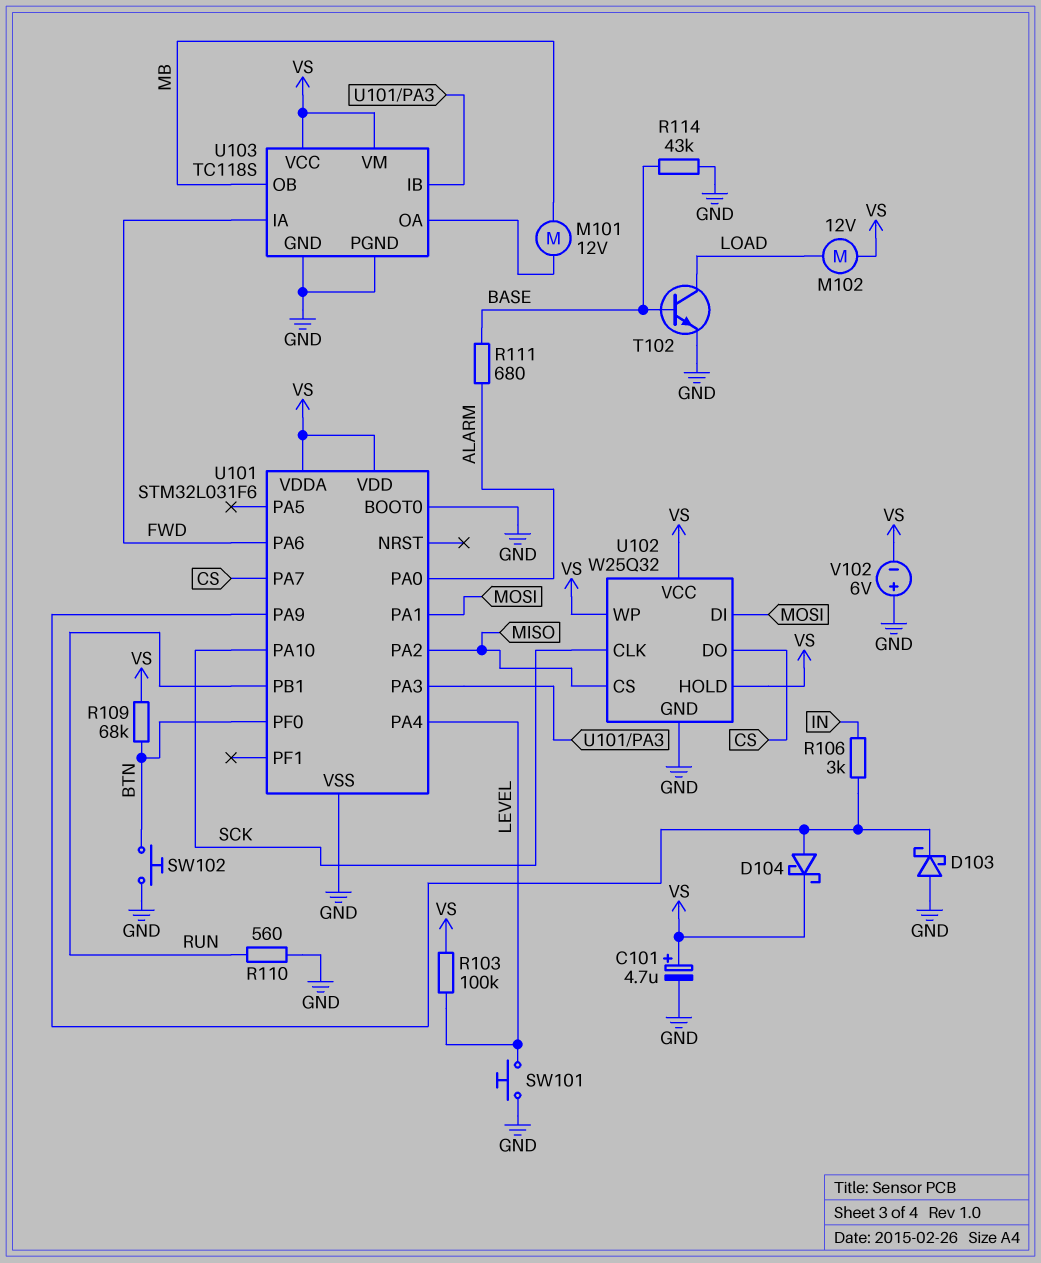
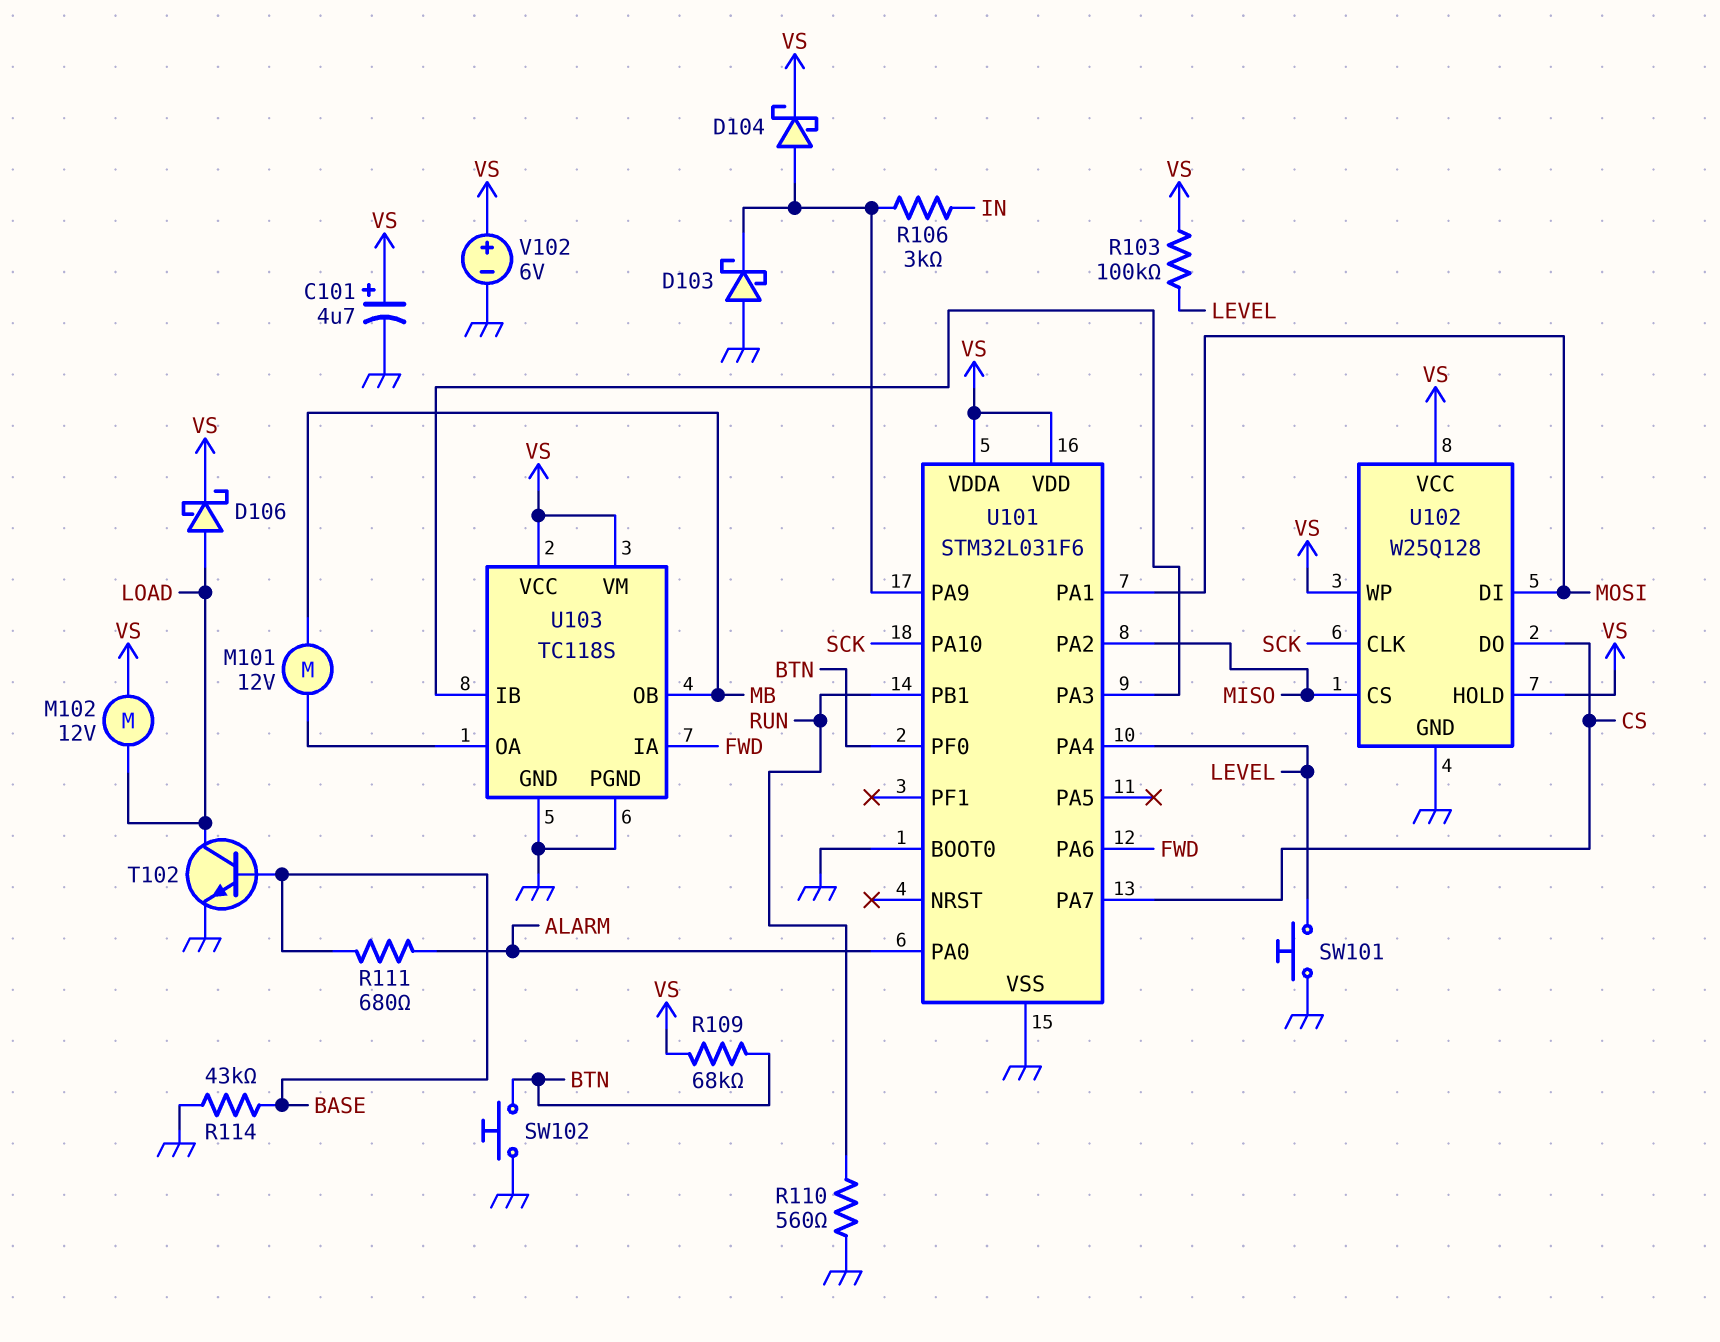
D106: none -> schottky (A LOAD, K VS)
U102: W25Q32 -> W25Q128
V102: 6V (plus GND, minus VS) -> 6V (plus VS, minus GND)

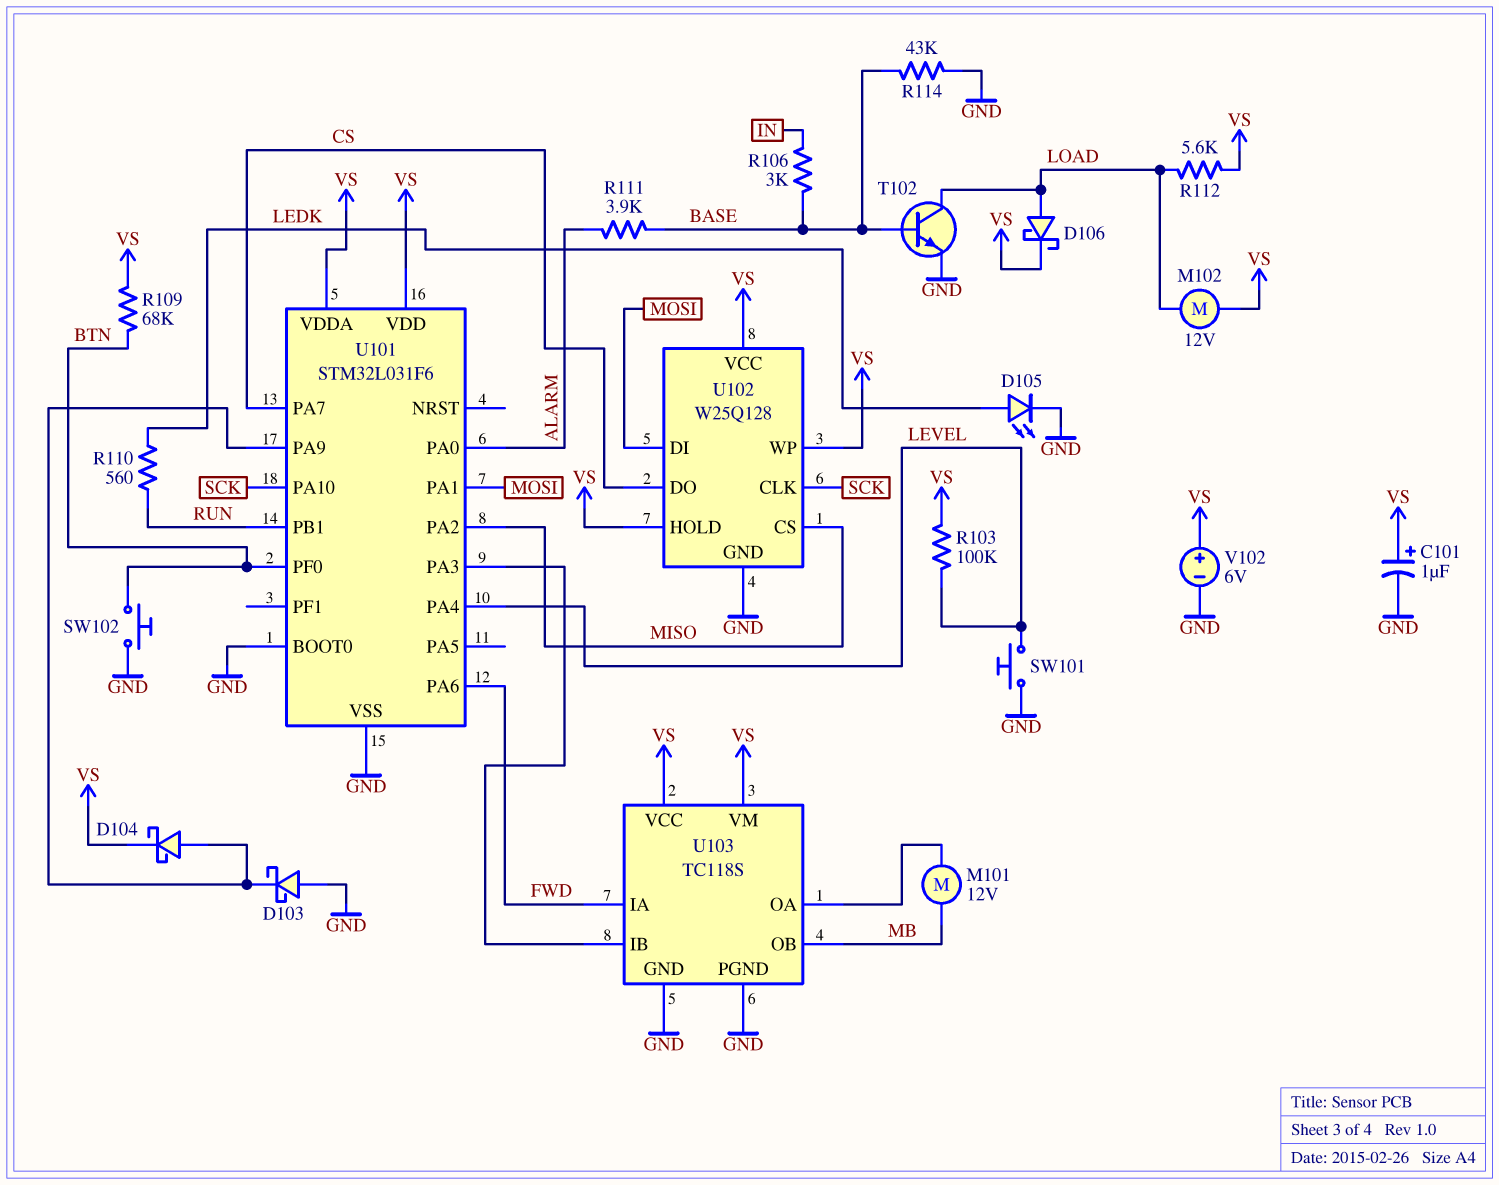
C101: 4.7uF (plus VS, minus GND) -> 1uF (plus VS, minus GND)
D105: none -> LED (A LEDK, K GND)
R106: 3k (IN, U101/PA9) -> 3k (BASE, IN)
R110: 560 (GND, RUN) -> 560 (LEDK, RUN)
R111: 680 (ALARM, BASE) -> 3.9k (ALARM, BASE)
R112: none -> 5.6k (LOAD, VS)

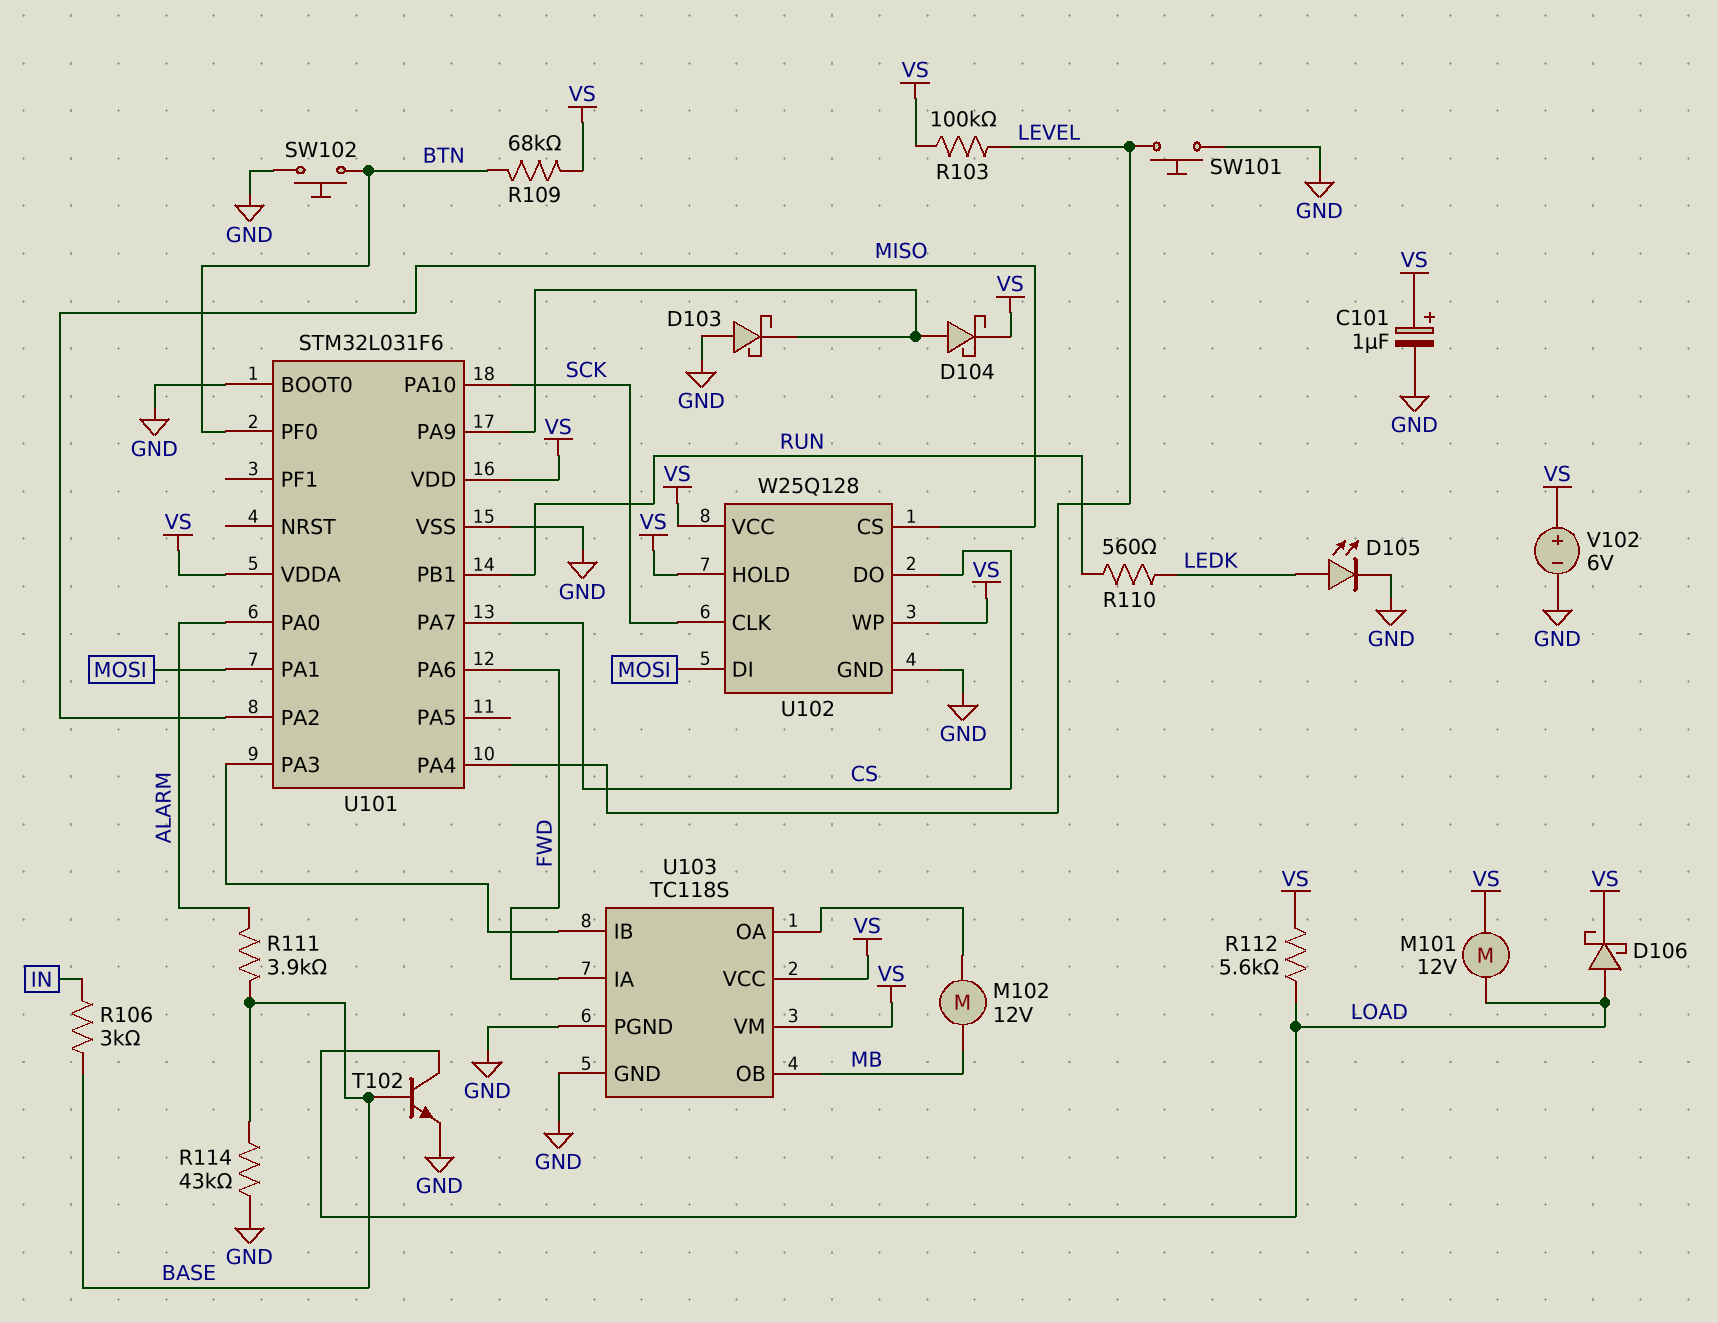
M101: motor 12V (MB, U103/OA) -> motor 12V (LOAD, VS)
M102: motor 12V (LOAD, VS) -> motor 12V (MB, U103/OA)

